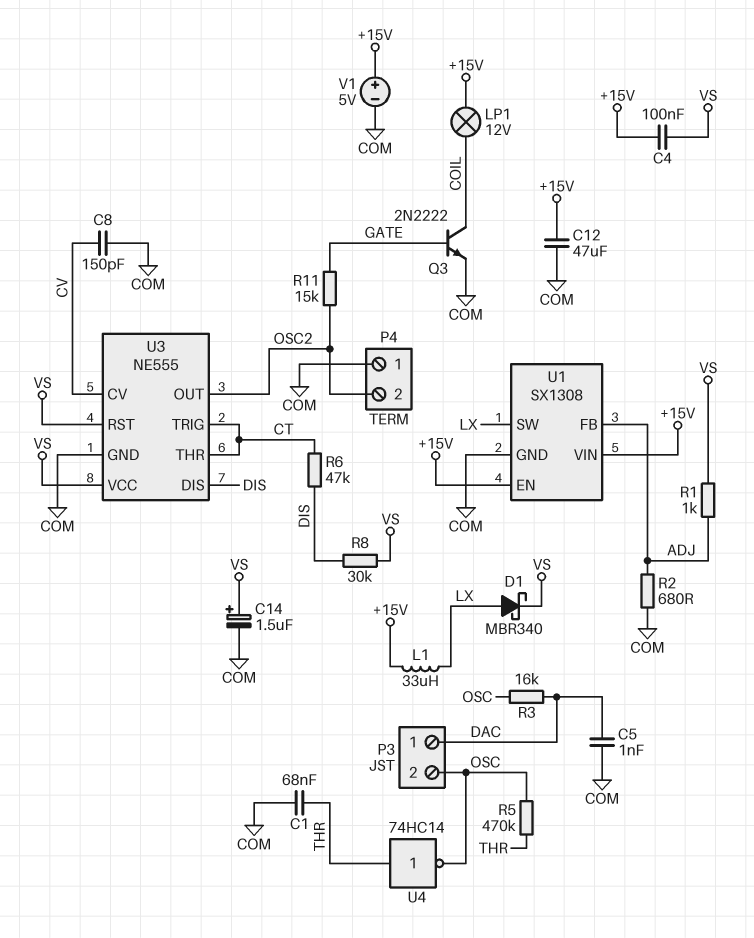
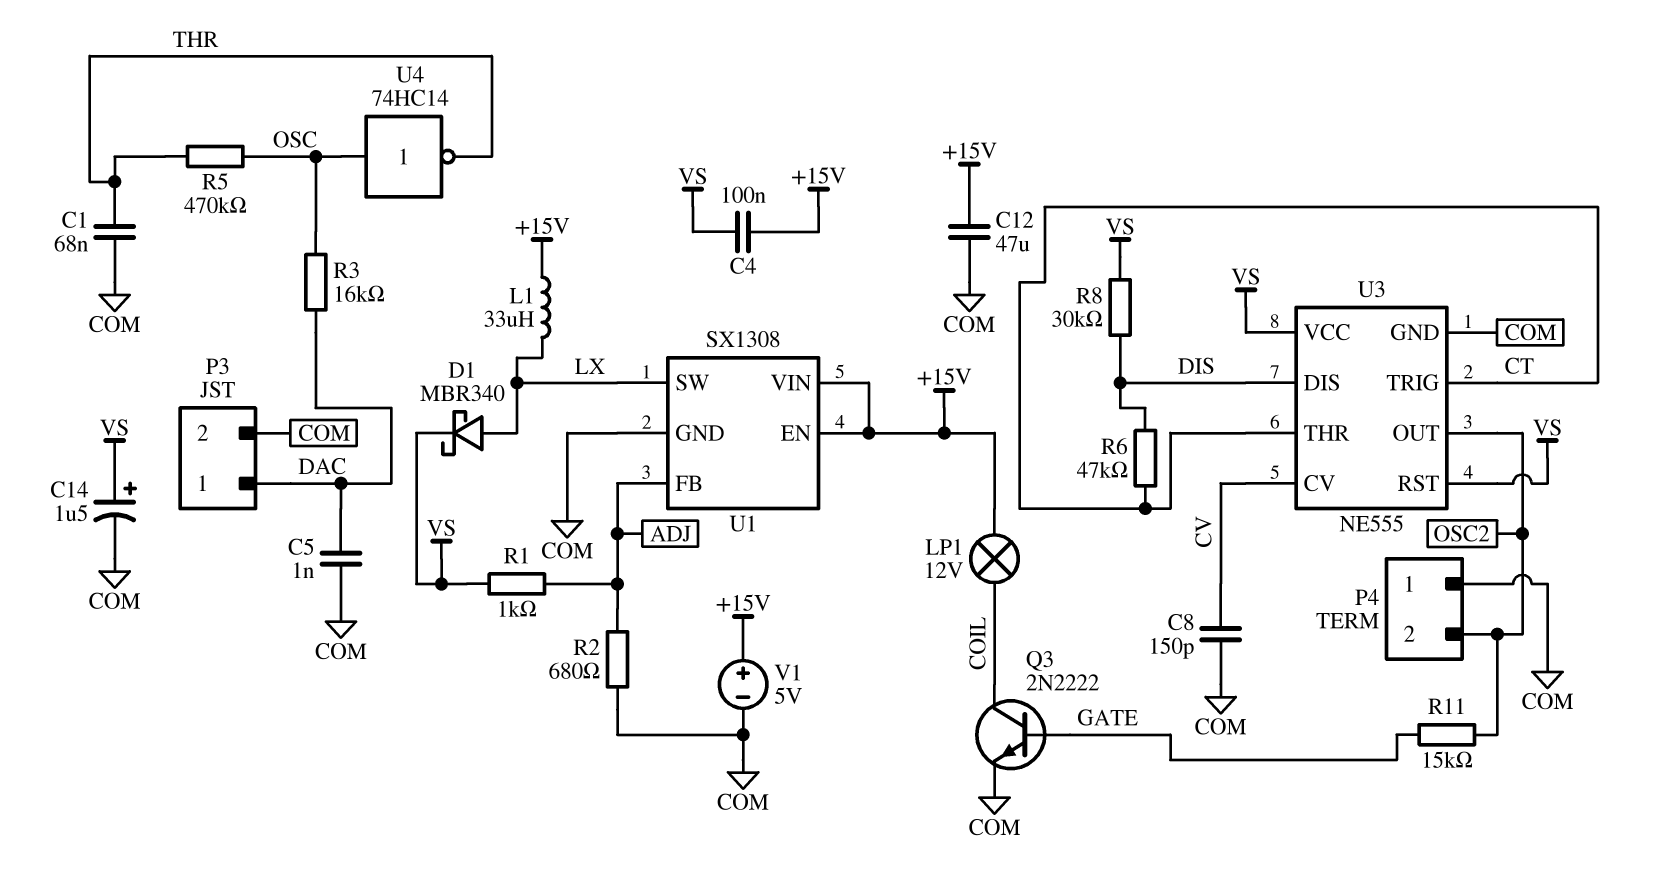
P3 pin 2: OSC -> COM
U4: NOT 74HC14 (in THR, out OSC) -> NOT 74HC14 (in OSC, out THR)

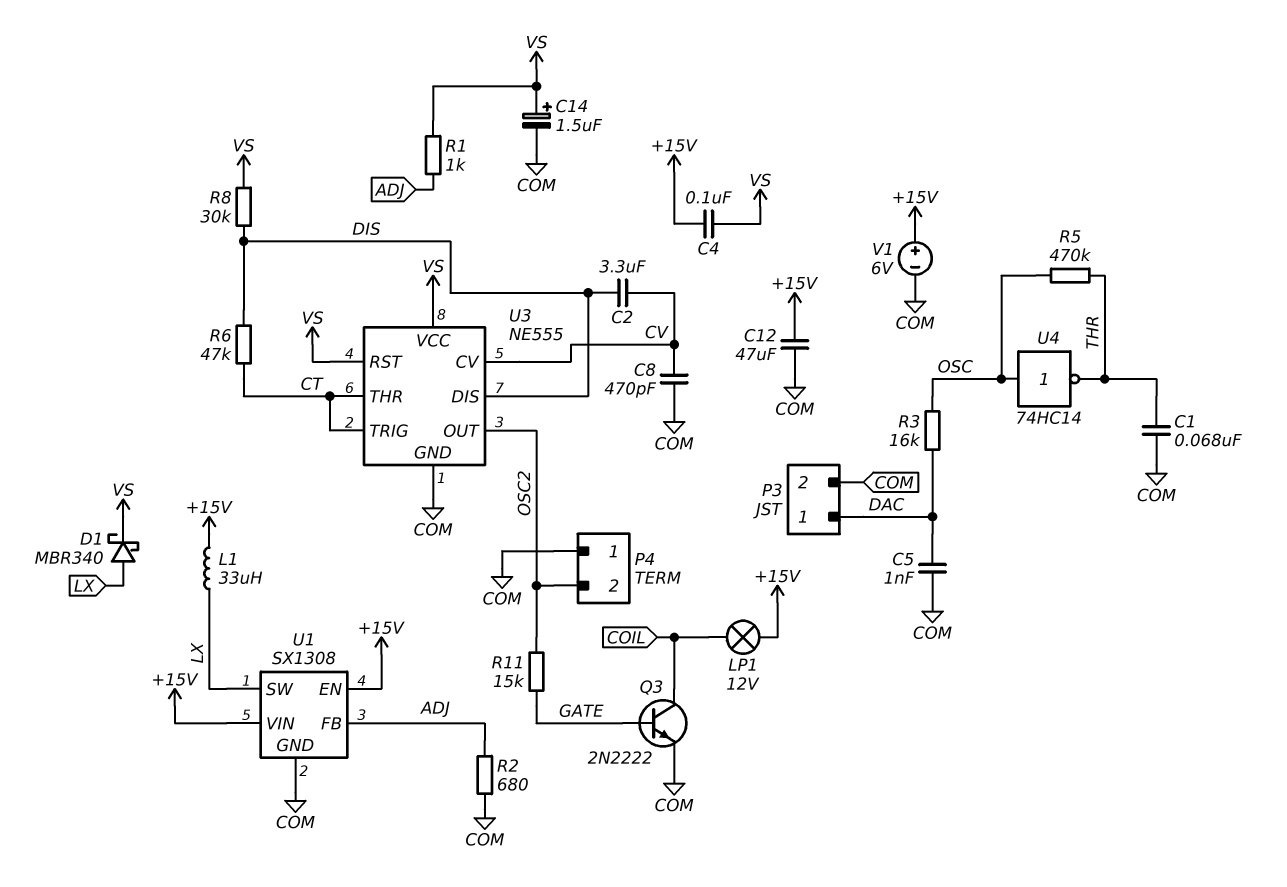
C2: none -> 3.3uF (CV, DIS)
C8: 150pF (COM, CV) -> 470pF (COM, CV)
V1: 5V (plus +15V, minus COM) -> 6V (plus +15V, minus COM)

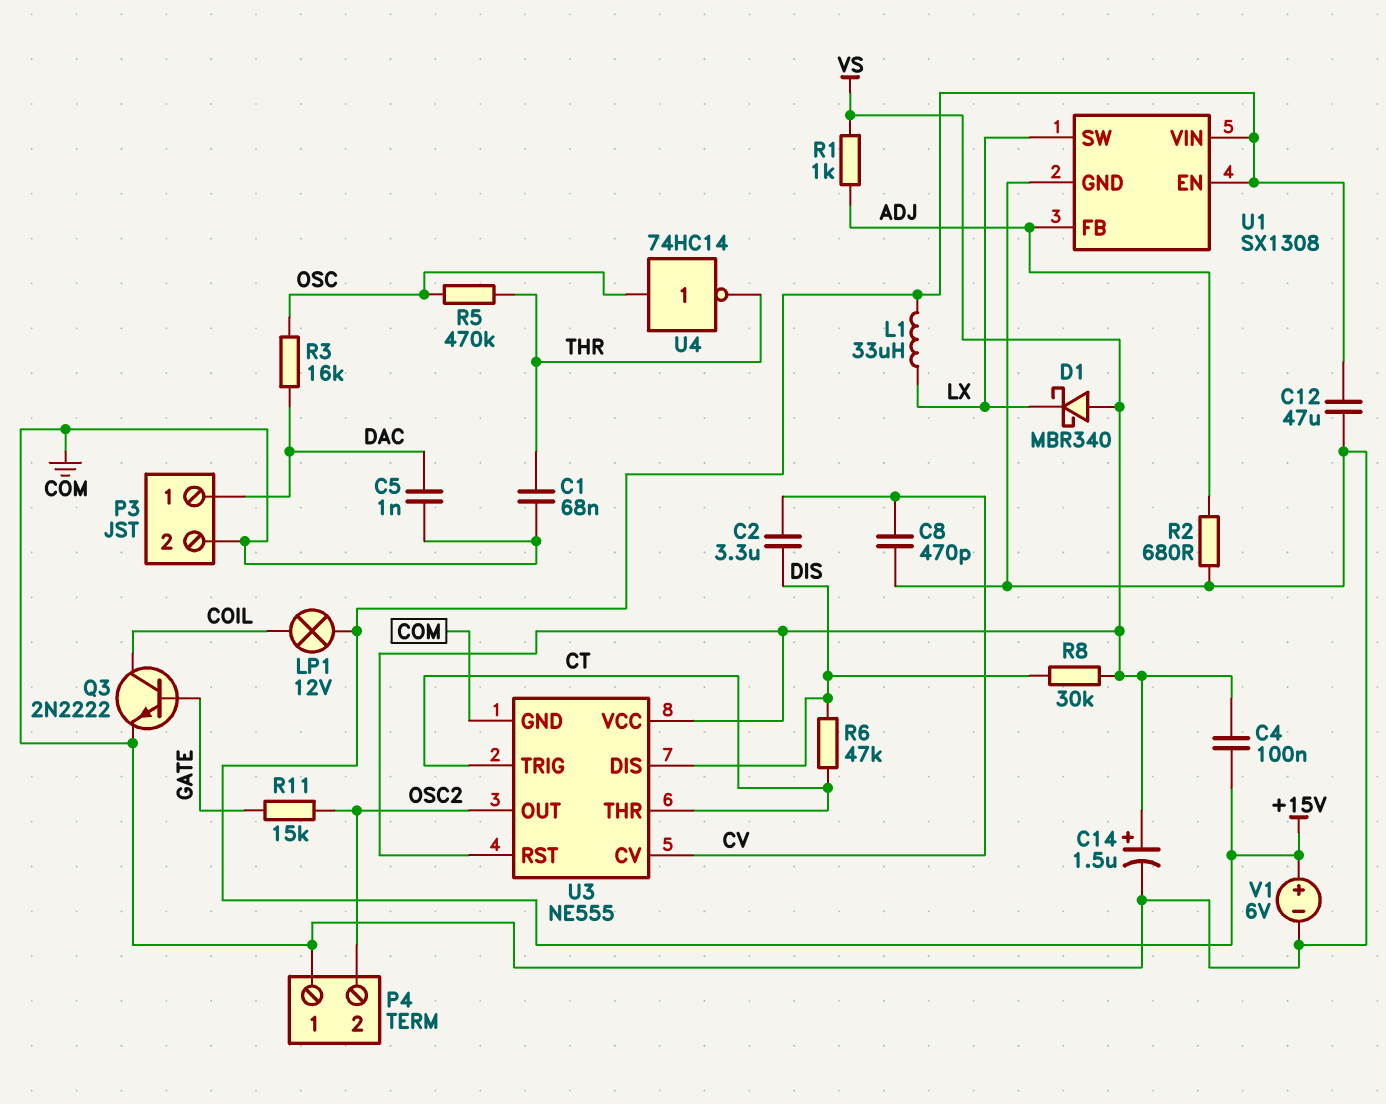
D1: schottky MBR340 (A LX, K VS) -> schottky MBR340 (A VS, K LX)

